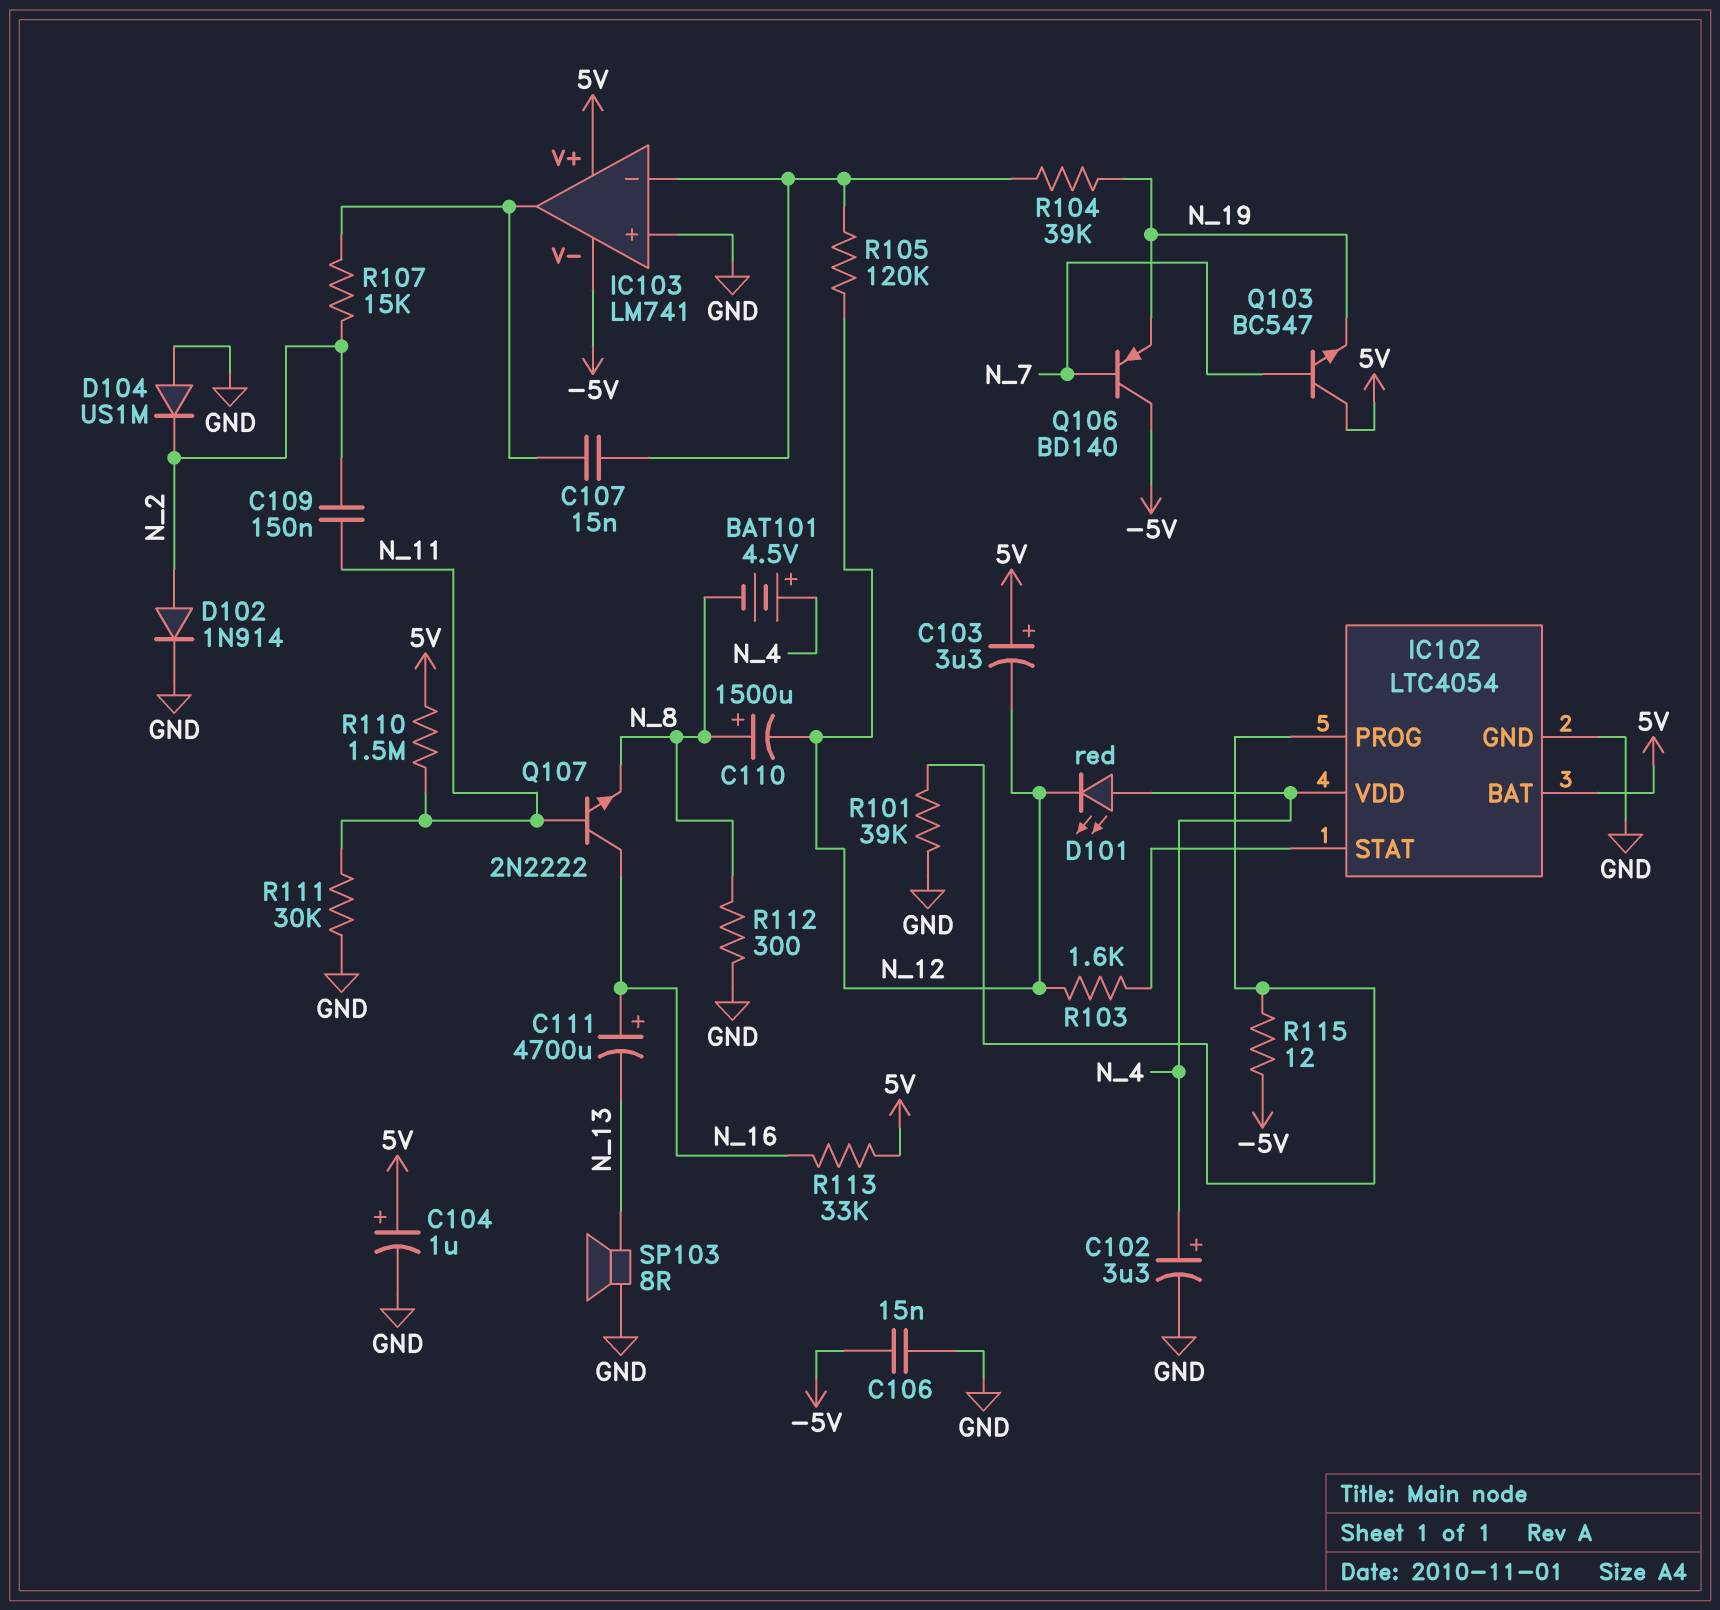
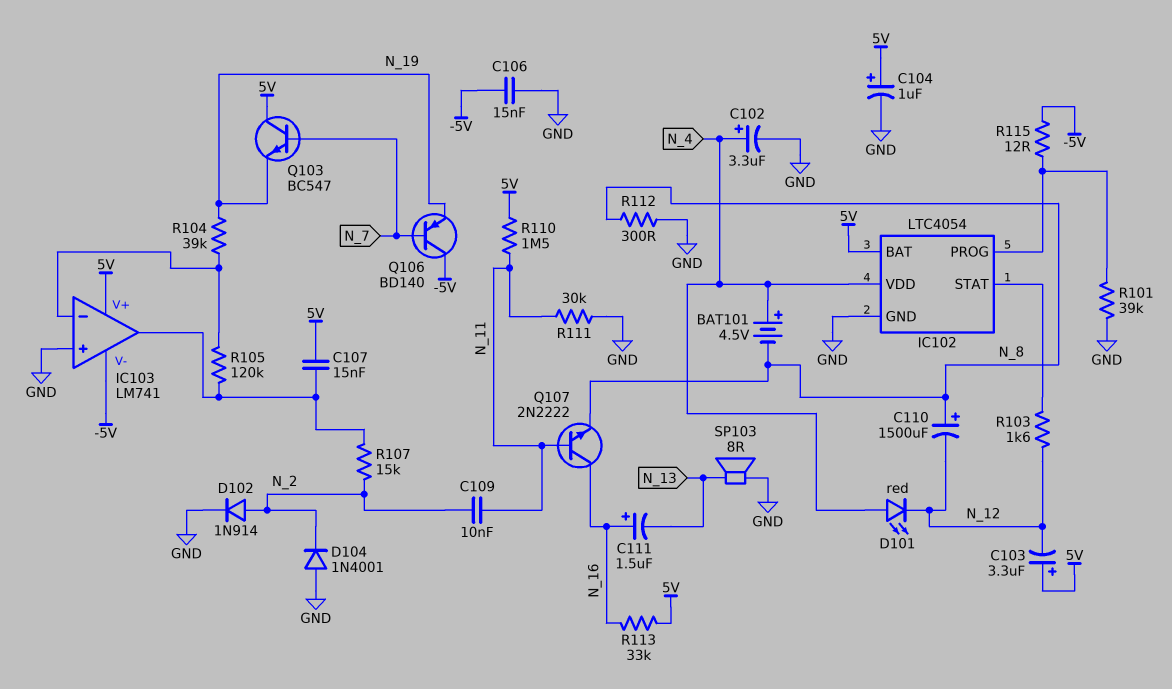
C107: 15nF (IC103/in-, IC103/out) -> 15nF (5V, IC103/out)
C109: 150nF (N_2, N_11) -> 10nF (N_2, N_11)
C111: 4700uF (plus N_16, minus N_13) -> 1.5uF (plus N_16, minus N_13)
D104: diode US1M (A GND, K N_2) -> diode 1N4001 (A GND, K N_2)
R105: 120k (IC103/in-, N_12) -> 120k (IC103/in-, IC103/out)

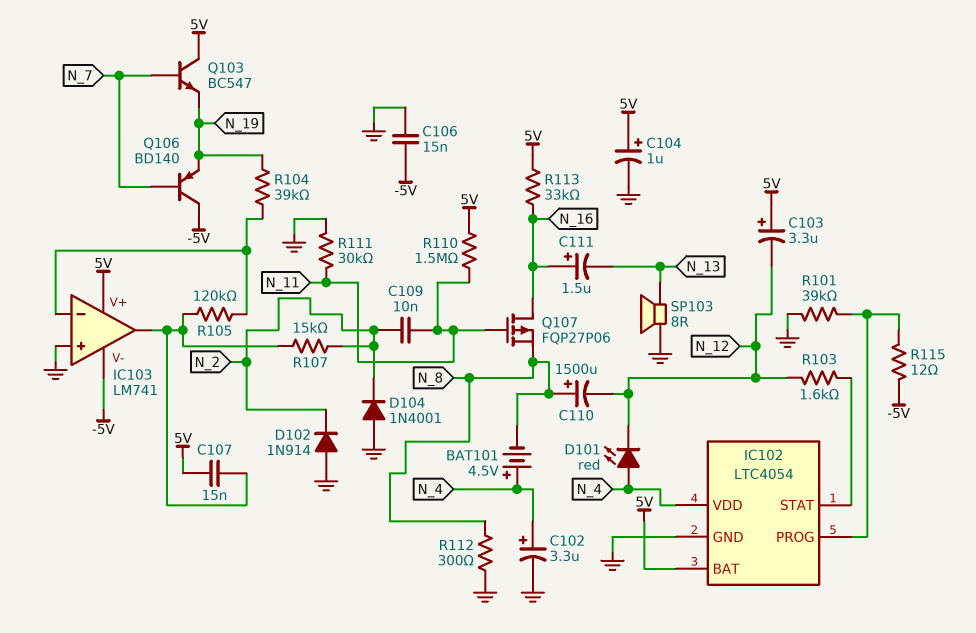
D102: diode 1N914 (A N_2, K GND) -> diode 1N914 (A GND, K N_2)
Q107: NPN 2N2222 (B N_11, C N_16, E N_8) -> PMOS FQP27P06 (G N_11, D N_16, S N_8)

